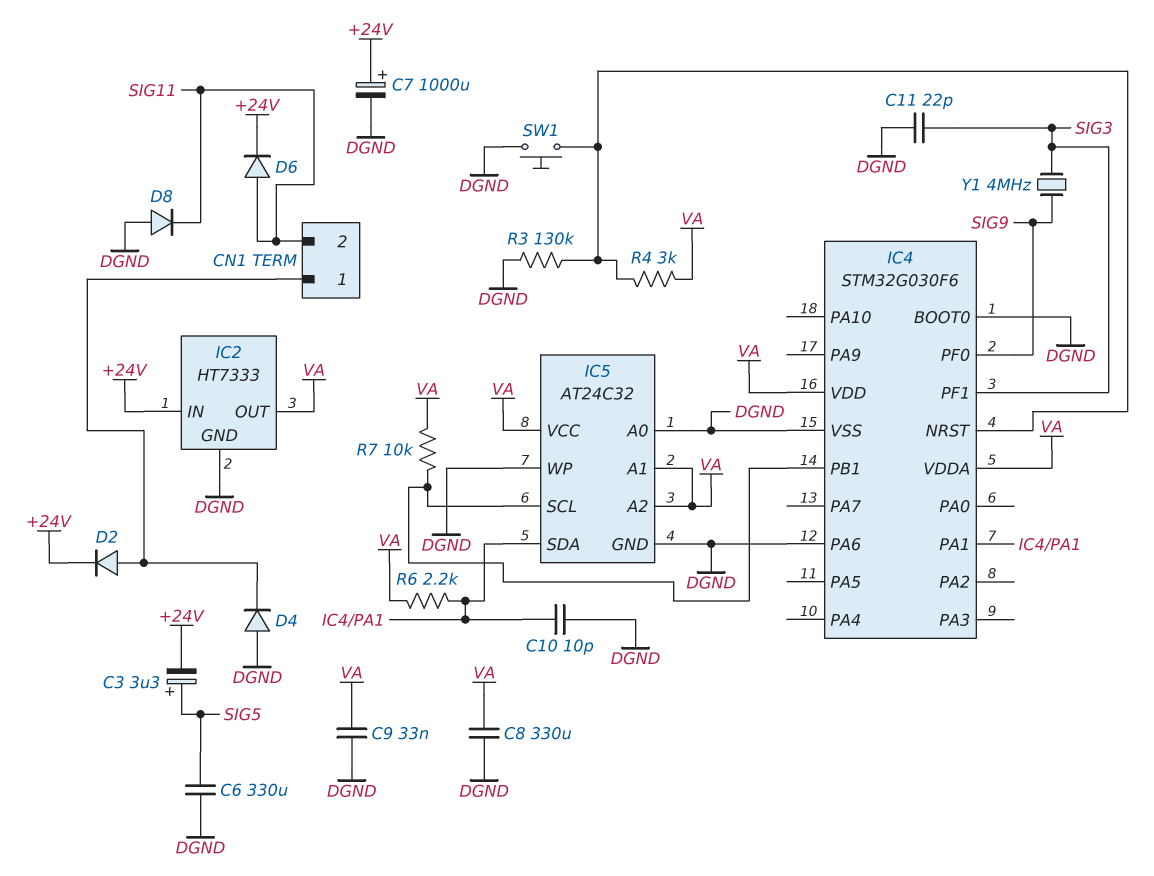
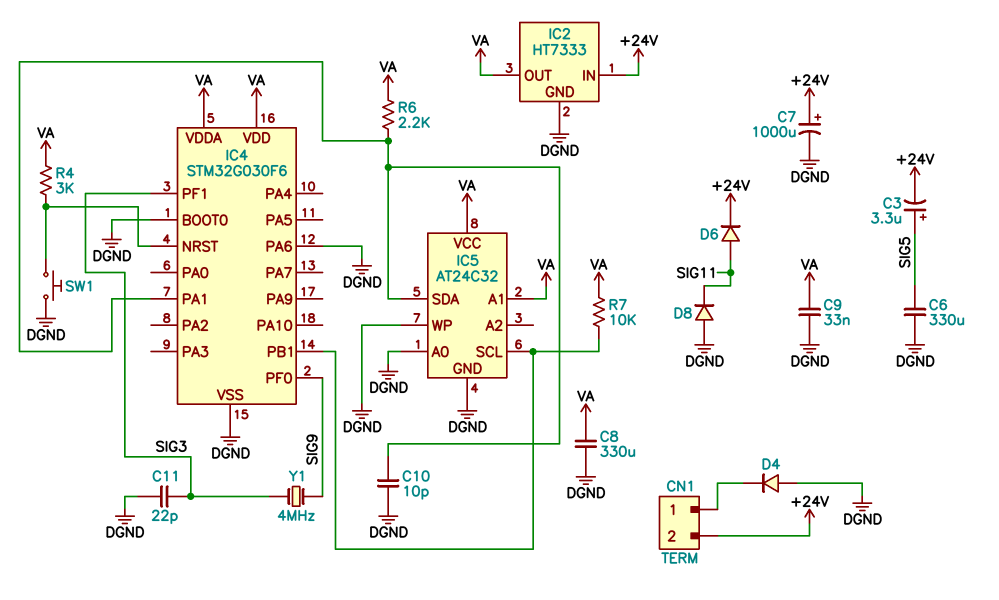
CN1 pin 2: SIG11 -> +24V
D2: diode (A CN1/1, K +24V) -> none
IC5 pin A2: VA -> none
R3: 130k (DGND, IC4/NRST) -> none

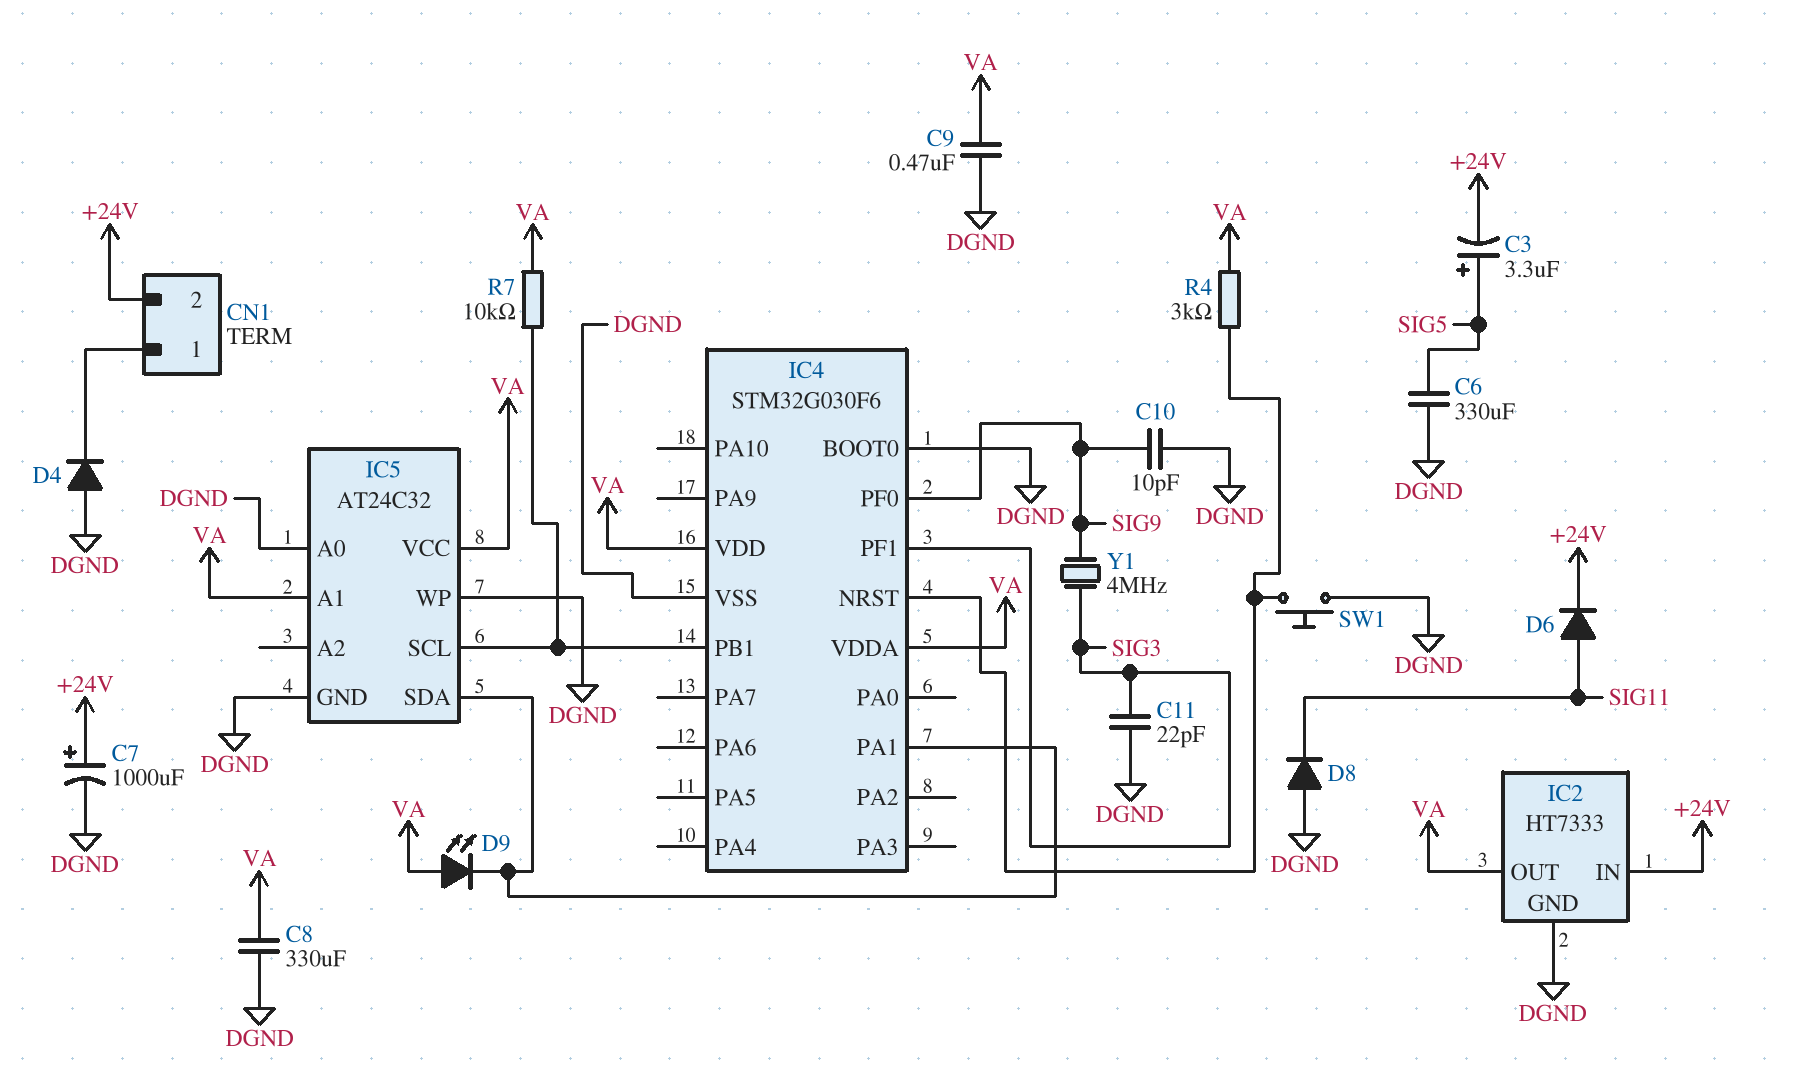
C9: 33nF (DGND, VA) -> 470nF (DGND, VA)
C10: 10pF (DGND, IC4/PA1) -> 10pF (DGND, SIG9)
D9: none -> LED (A VA, K IC4/PA1)
IC4 pin PA6: DGND -> none
R6: 2.2k (IC4/PA1, VA) -> none

